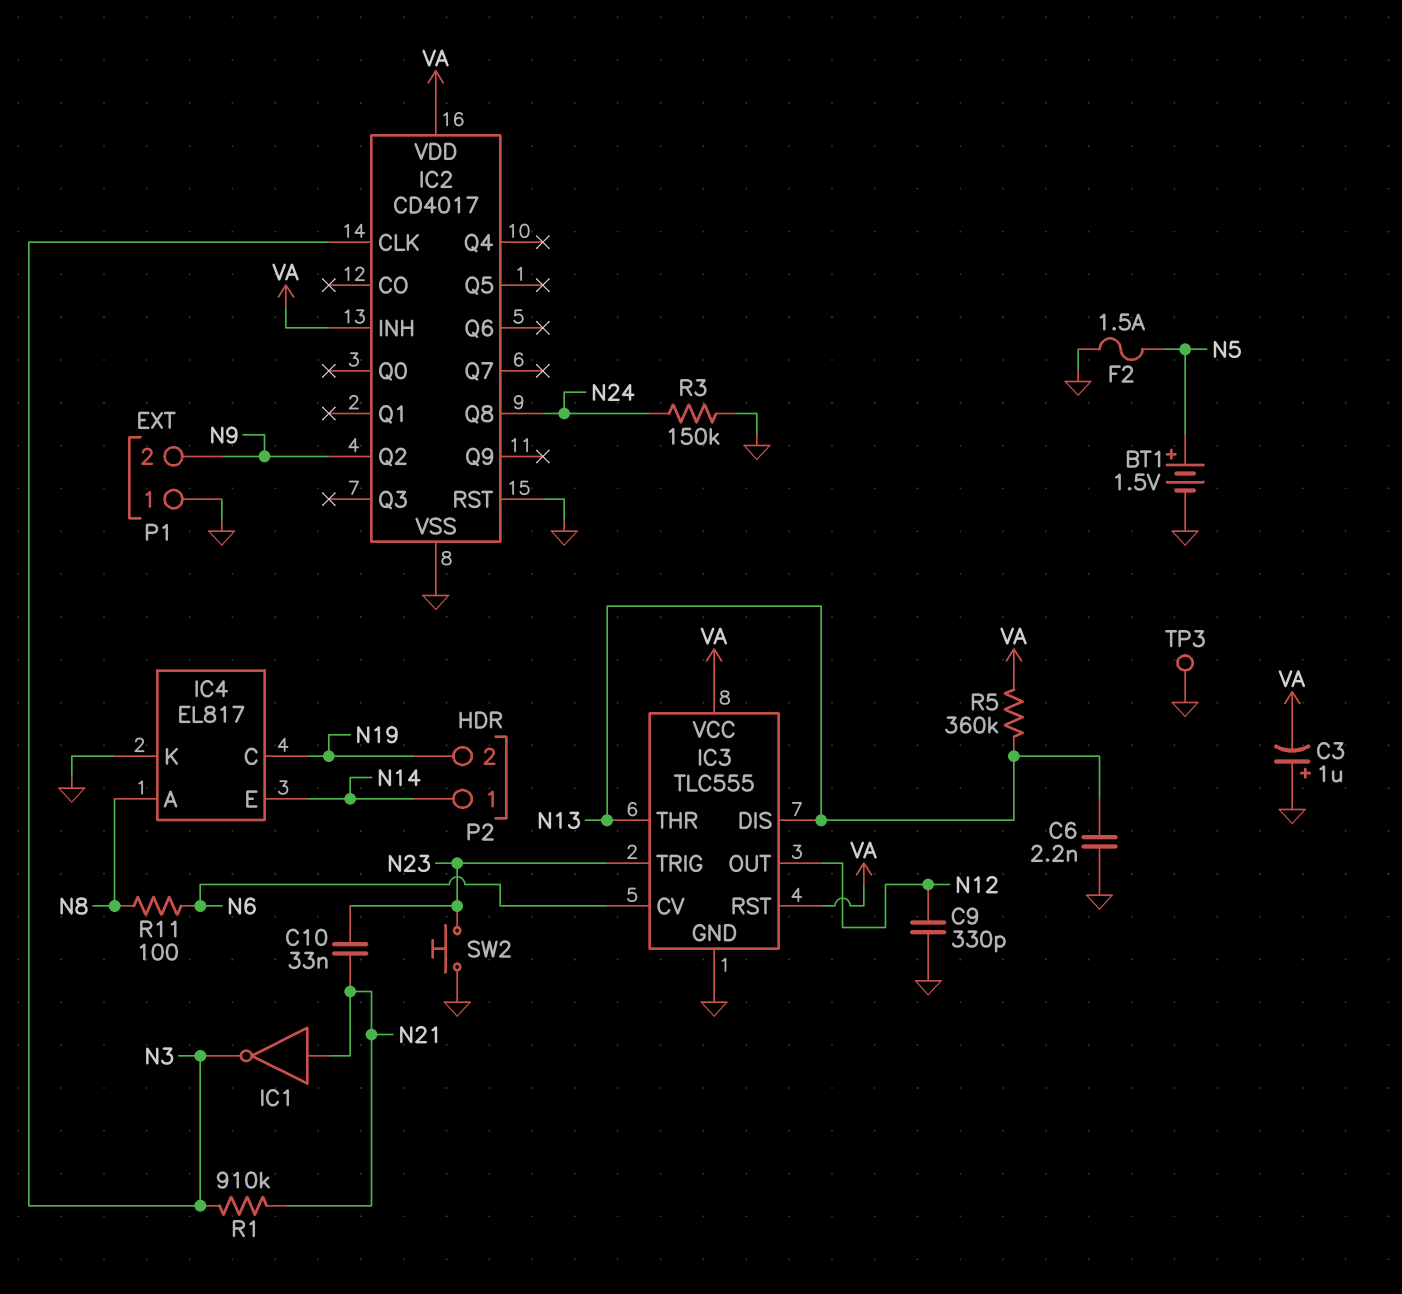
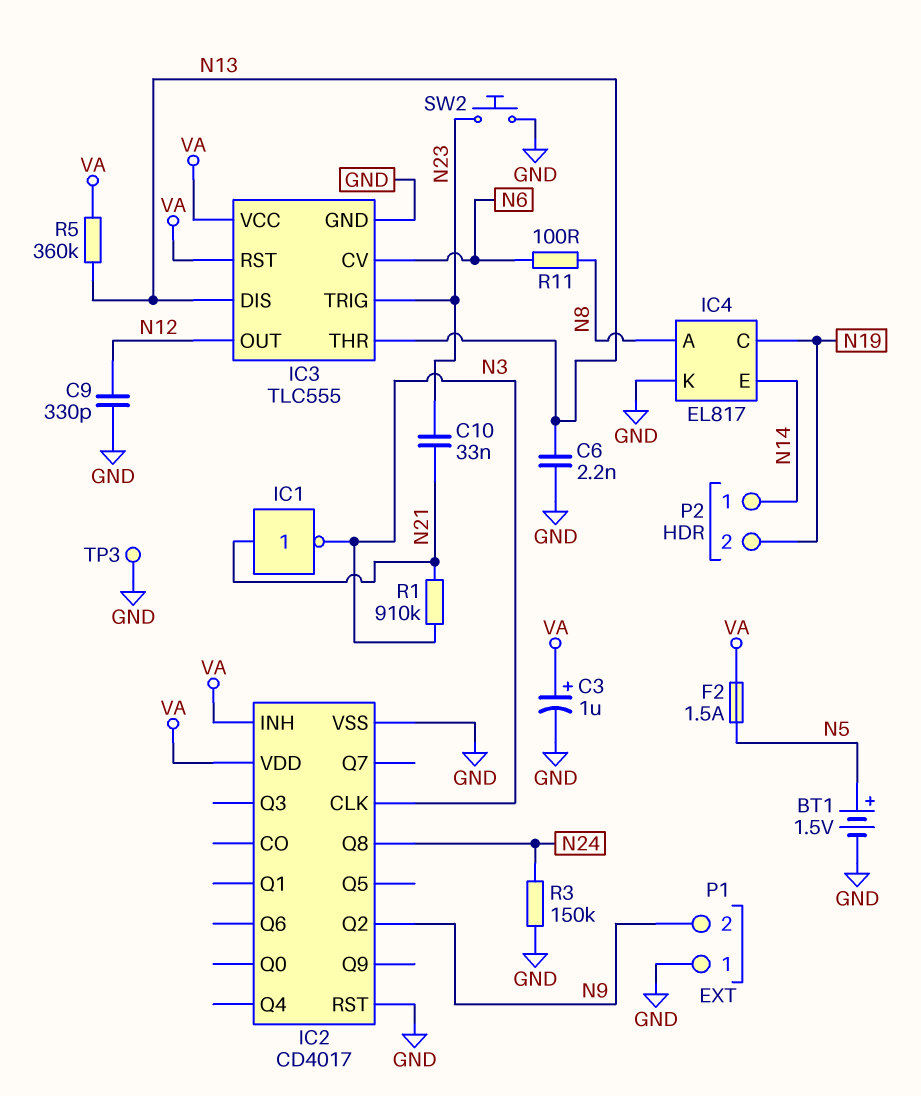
C3: 1uF (plus GND, minus VA) -> 1uF (plus VA, minus GND)
F2: 1.5A (GND, N5) -> 1.5A (N5, VA)

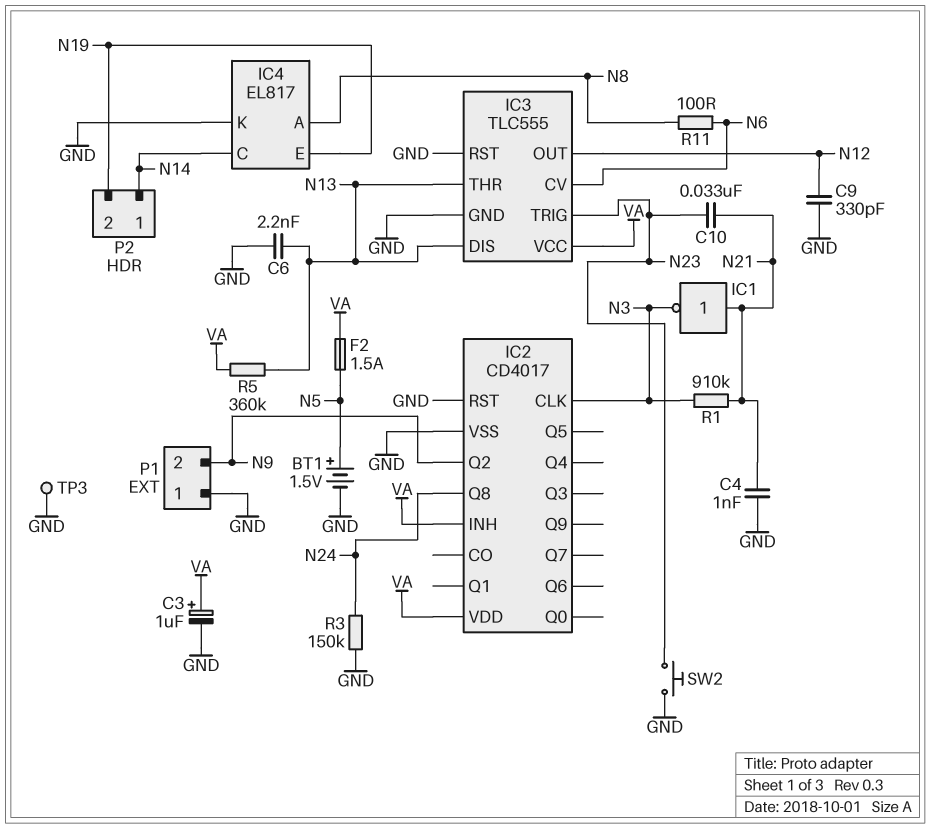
C4: none -> 1nF (GND, N21)
IC3 pin RST: VA -> GND
IC4 pin C: N19 -> N14
IC4 pin E: N14 -> N19

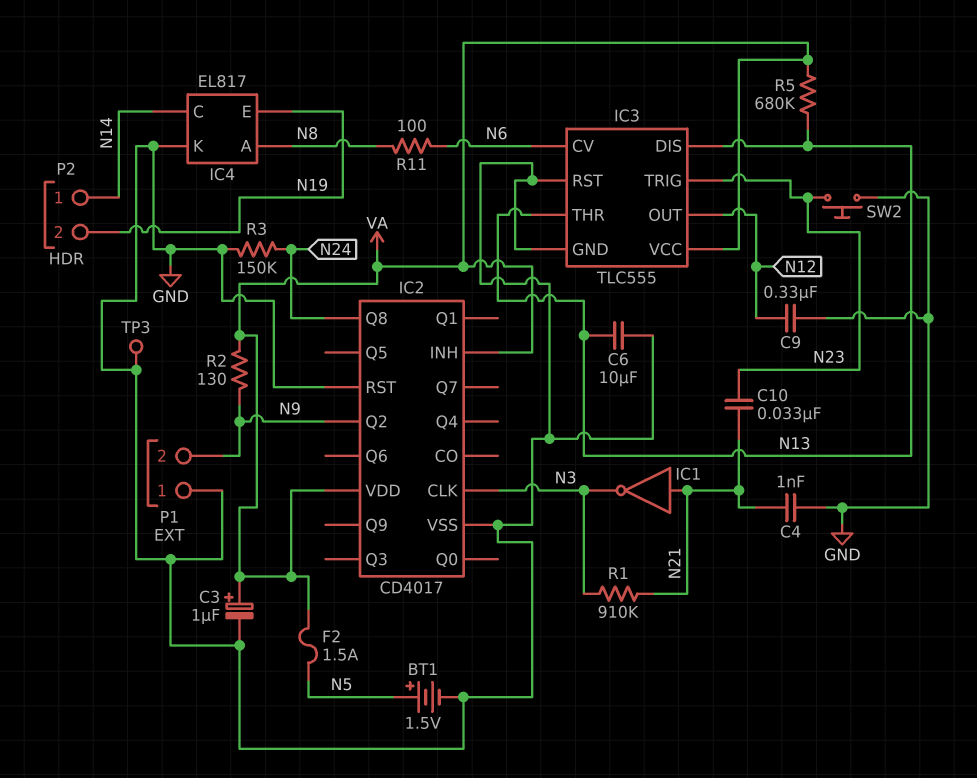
C6: 2.2nF (GND, N13) -> 10uF (GND, N13)
C9: 330pF (GND, N12) -> 330nF (GND, N12)
R2: none -> 130 (N9, VA)
R5: 360k (N13, VA) -> 680k (N13, VA)

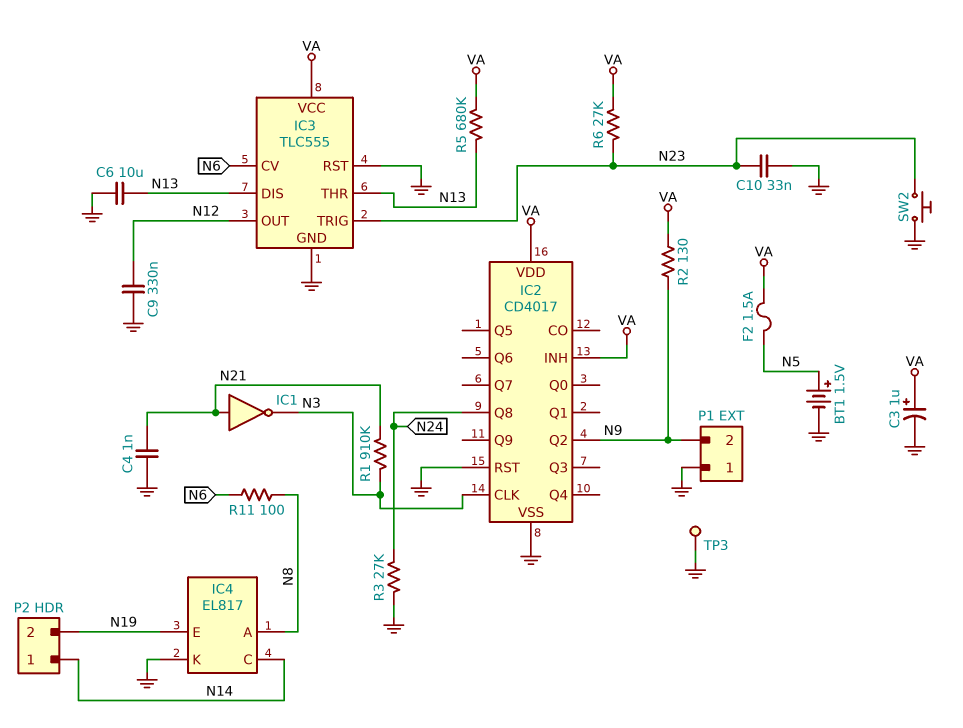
C10: 33nF (N21, N23) -> 33nF (GND, N23)
R3: 150k (GND, N24) -> 27k (GND, N24)
R6: none -> 27k (N23, VA)

